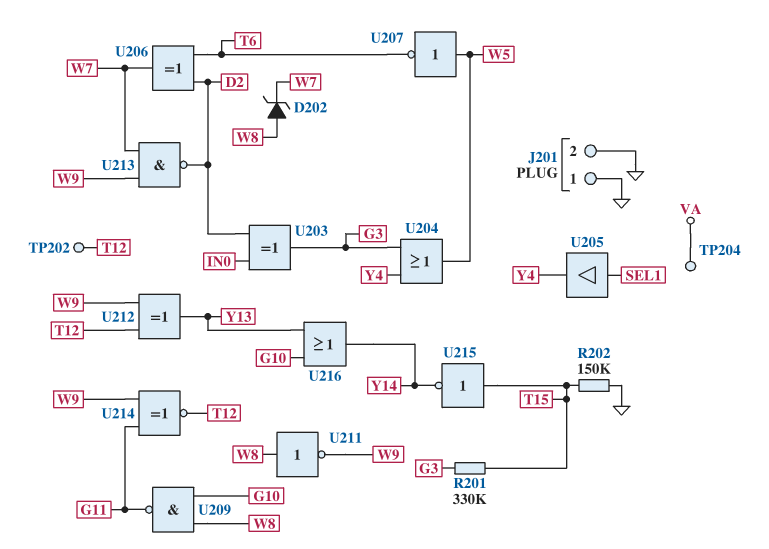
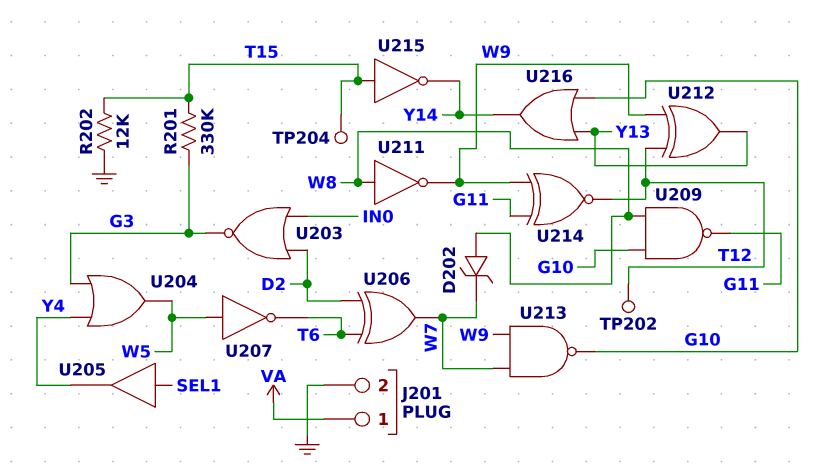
J201 pin 1: GND -> VA
R202: 150k (GND, T15) -> 12k (GND, T15)
TP204: test point (VA) -> test point (T15)
U203: XOR (in D2, in IN0, out G3) -> NOR (in D2, in IN0, out G3)
U213: NAND (in W7, in W9, out D2) -> NAND (in W7, in W9, out G10)

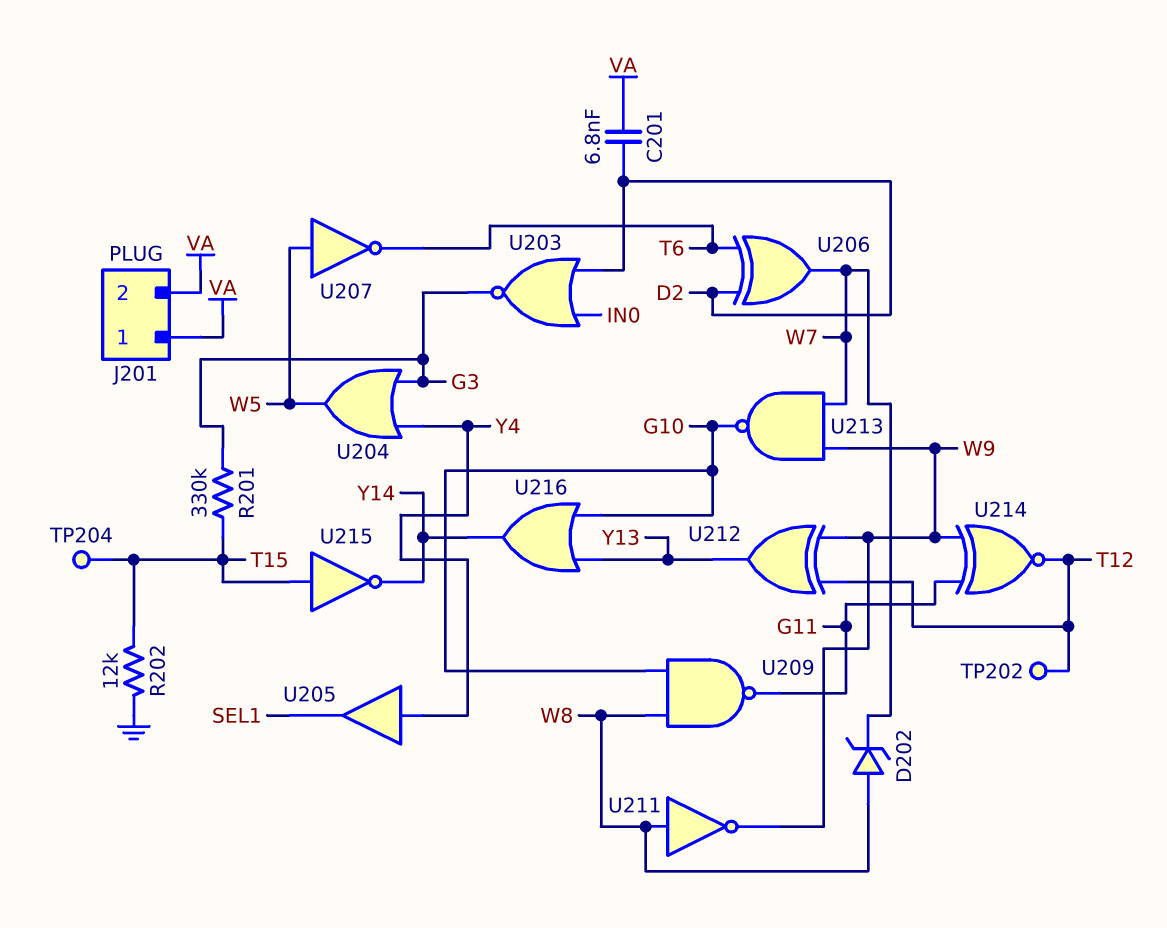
C201: none -> 6.8nF (D2, VA)
J201 pin 2: GND -> VA
U205: buffer (in SEL1, out Y4) -> buffer (in Y4, out SEL1)

